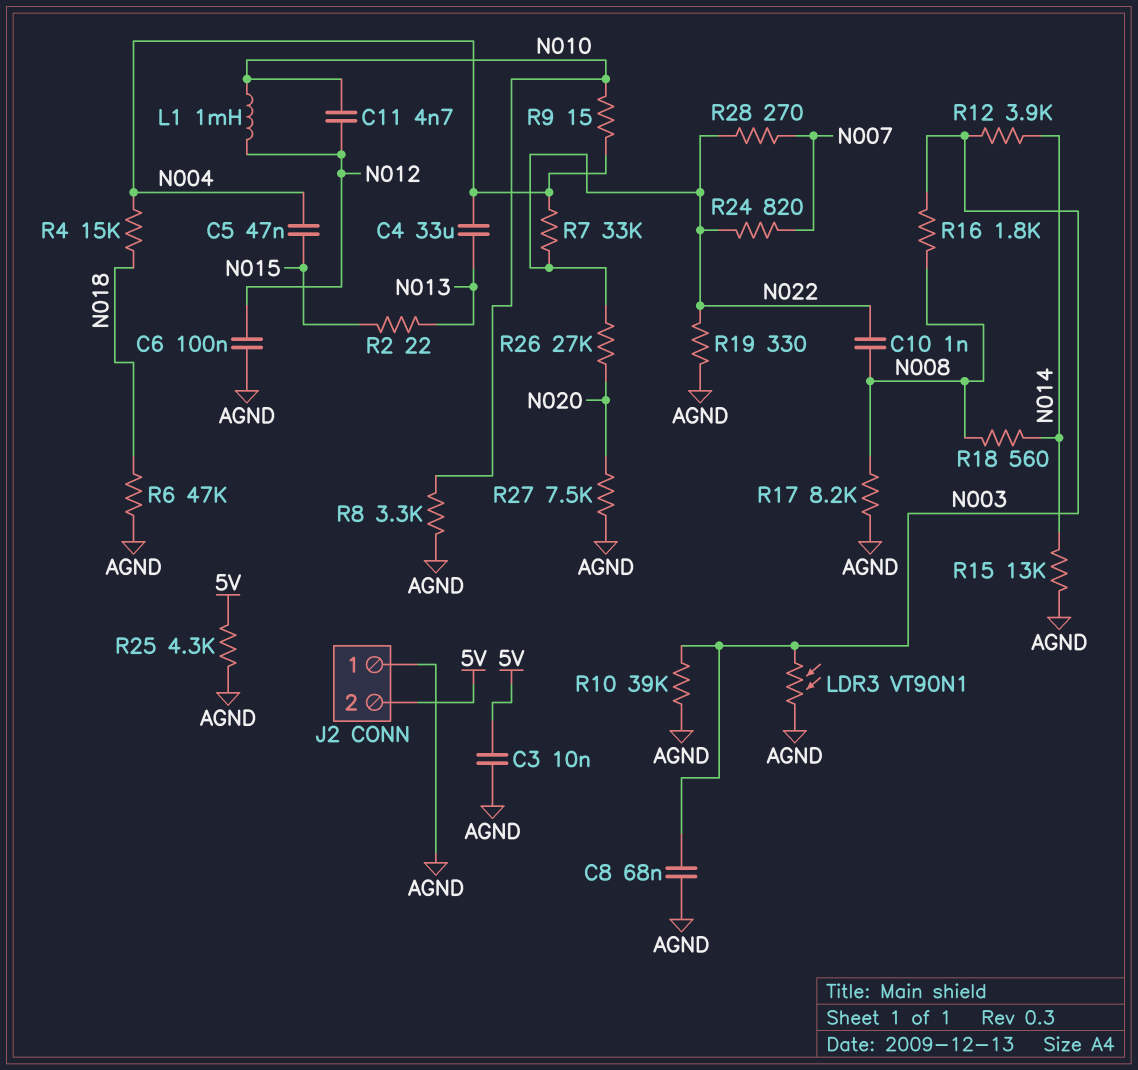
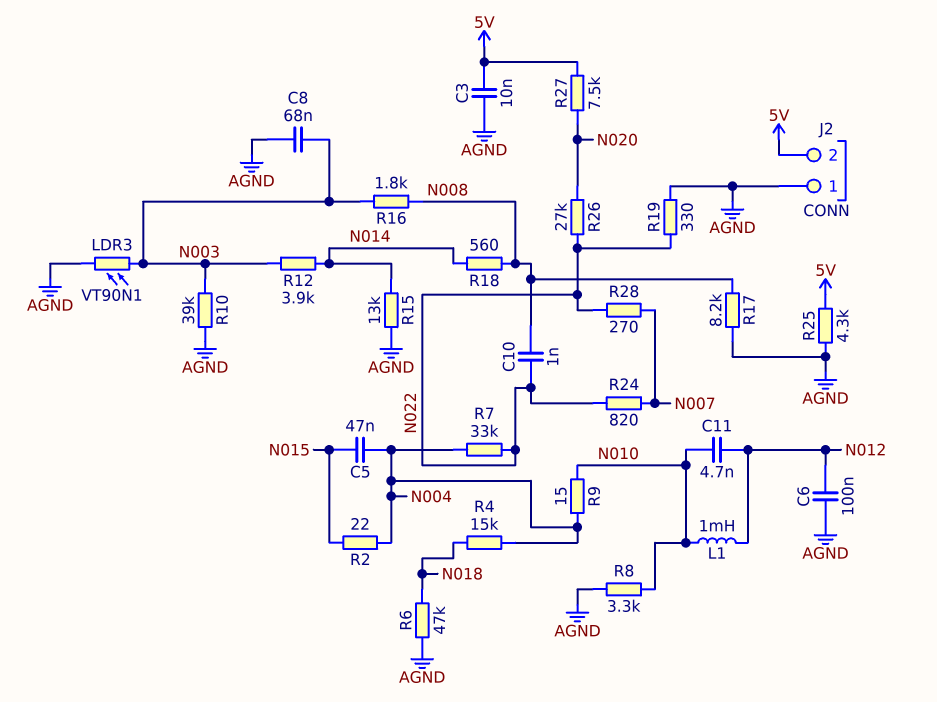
C4: 33uF (N004, N013) -> none
R2: 22 (N013, N015) -> 22 (N004, N015)
R27: 7.5k (AGND, N020) -> 7.5k (5V, N020)

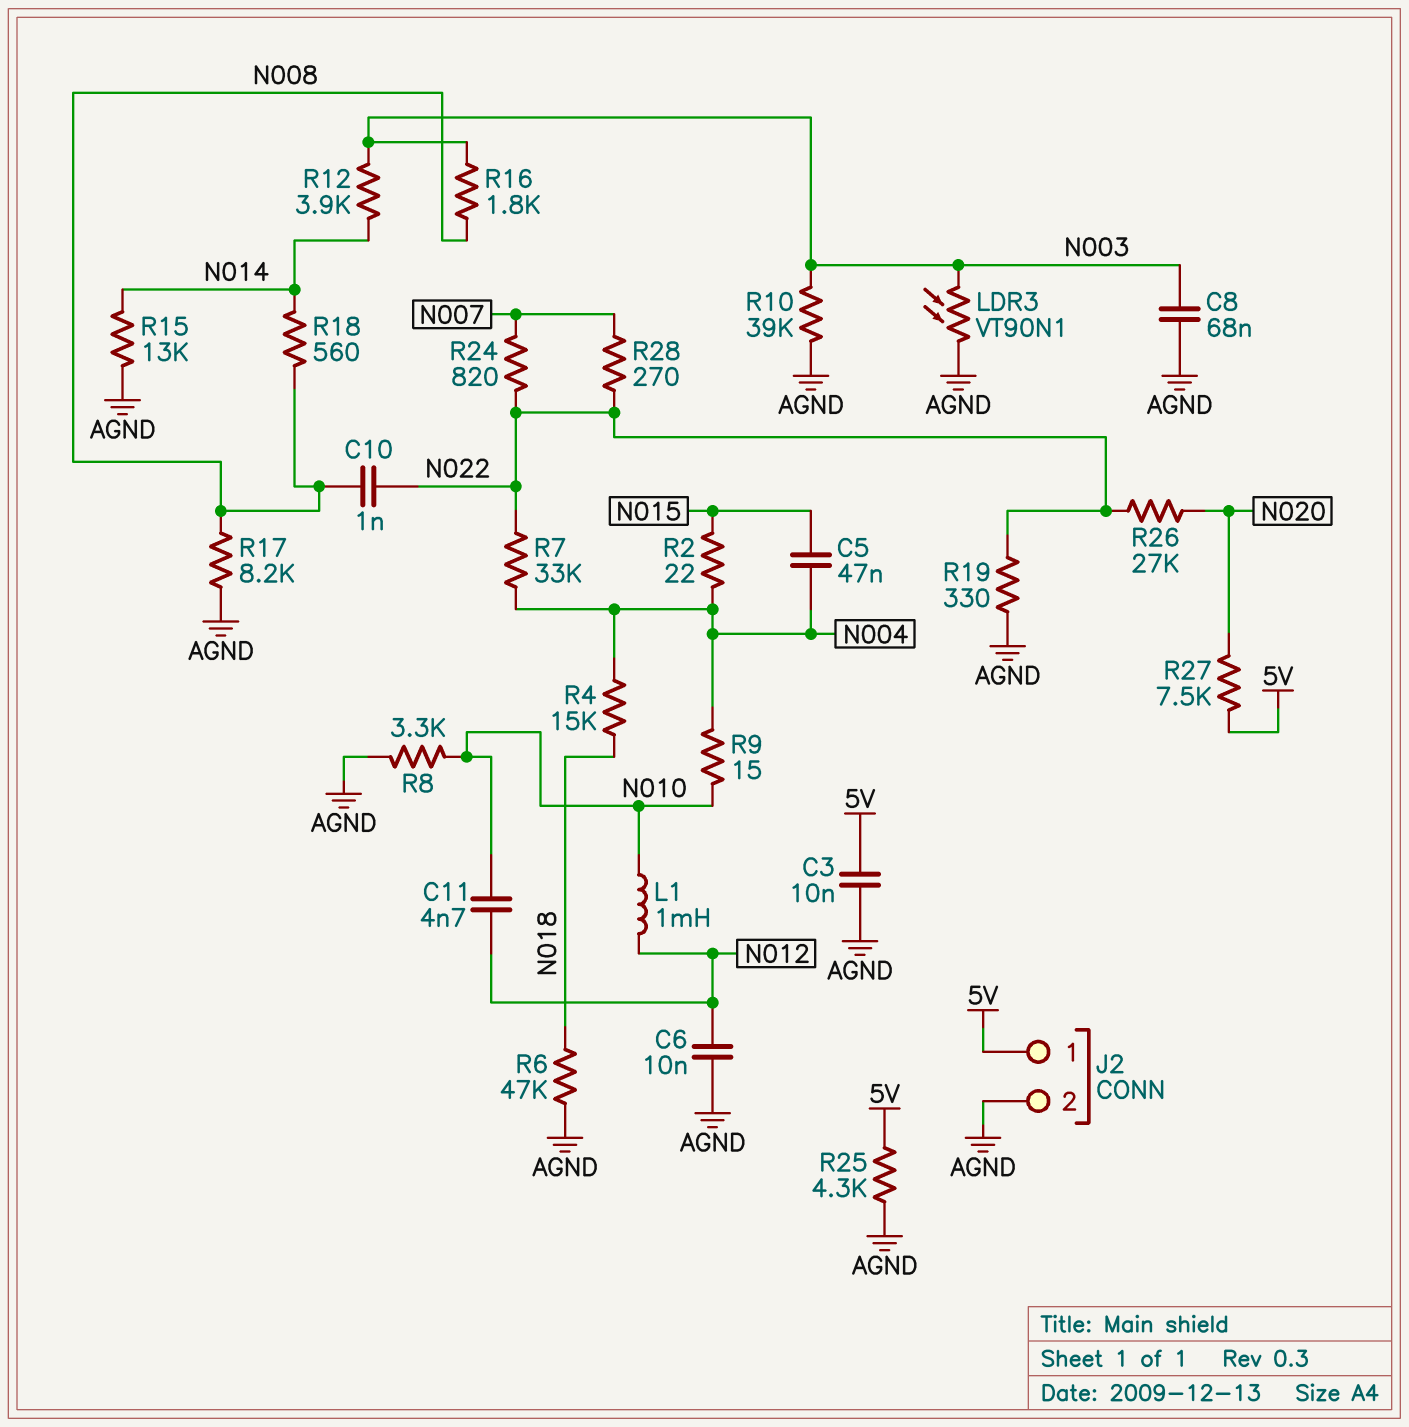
C6: 100nF (AGND, N012) -> 10nF (AGND, N012)
J2 pin 1: AGND -> 5V
J2 pin 2: 5V -> AGND

